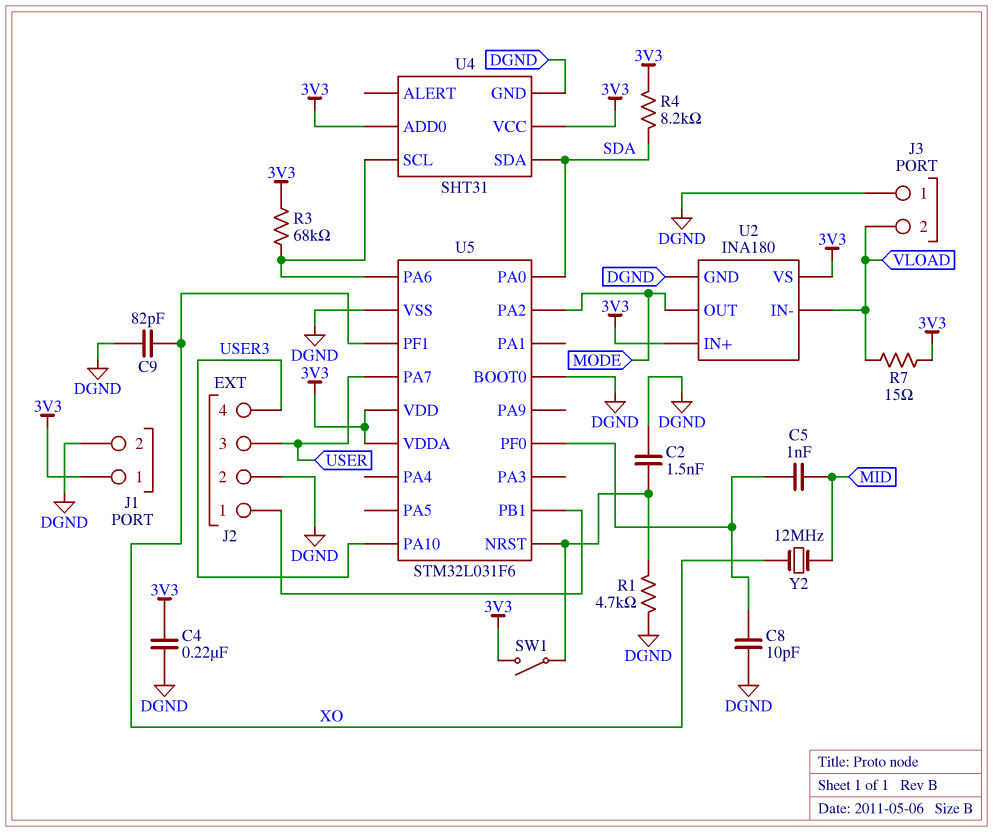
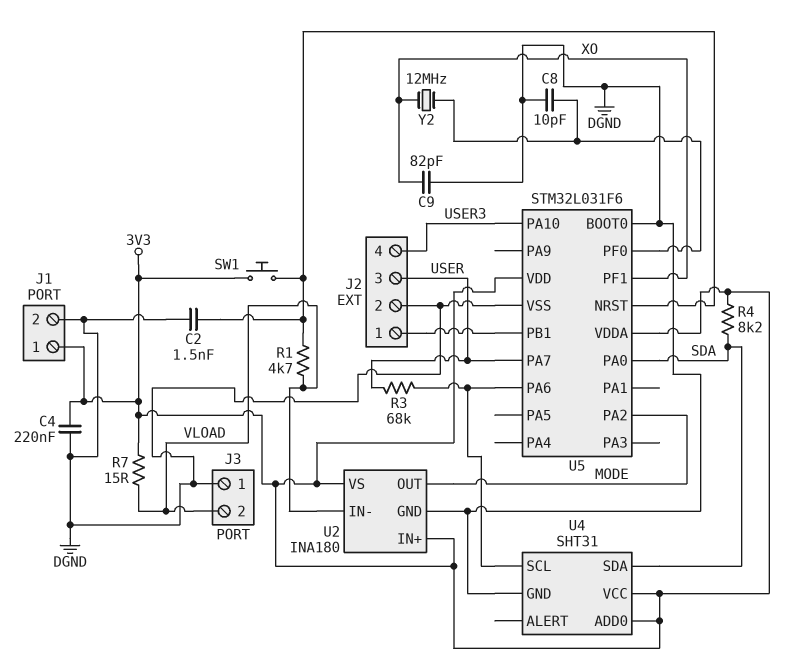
C5: 1nF (MID, U5/PF0) -> none
R1: 4.7k (DGND, U5/NRST) -> 4.7k (U5/NRST, VLOAD)
R3: 68k (3V3, U4/SCL) -> 68k (U4/SCL, USER)
SW1: switch (3V3, U5/NRST) -> button (3V3, U5/NRST)
Y2: 12MHz (MID, XO) -> 12MHz (U5/PF0, XO)

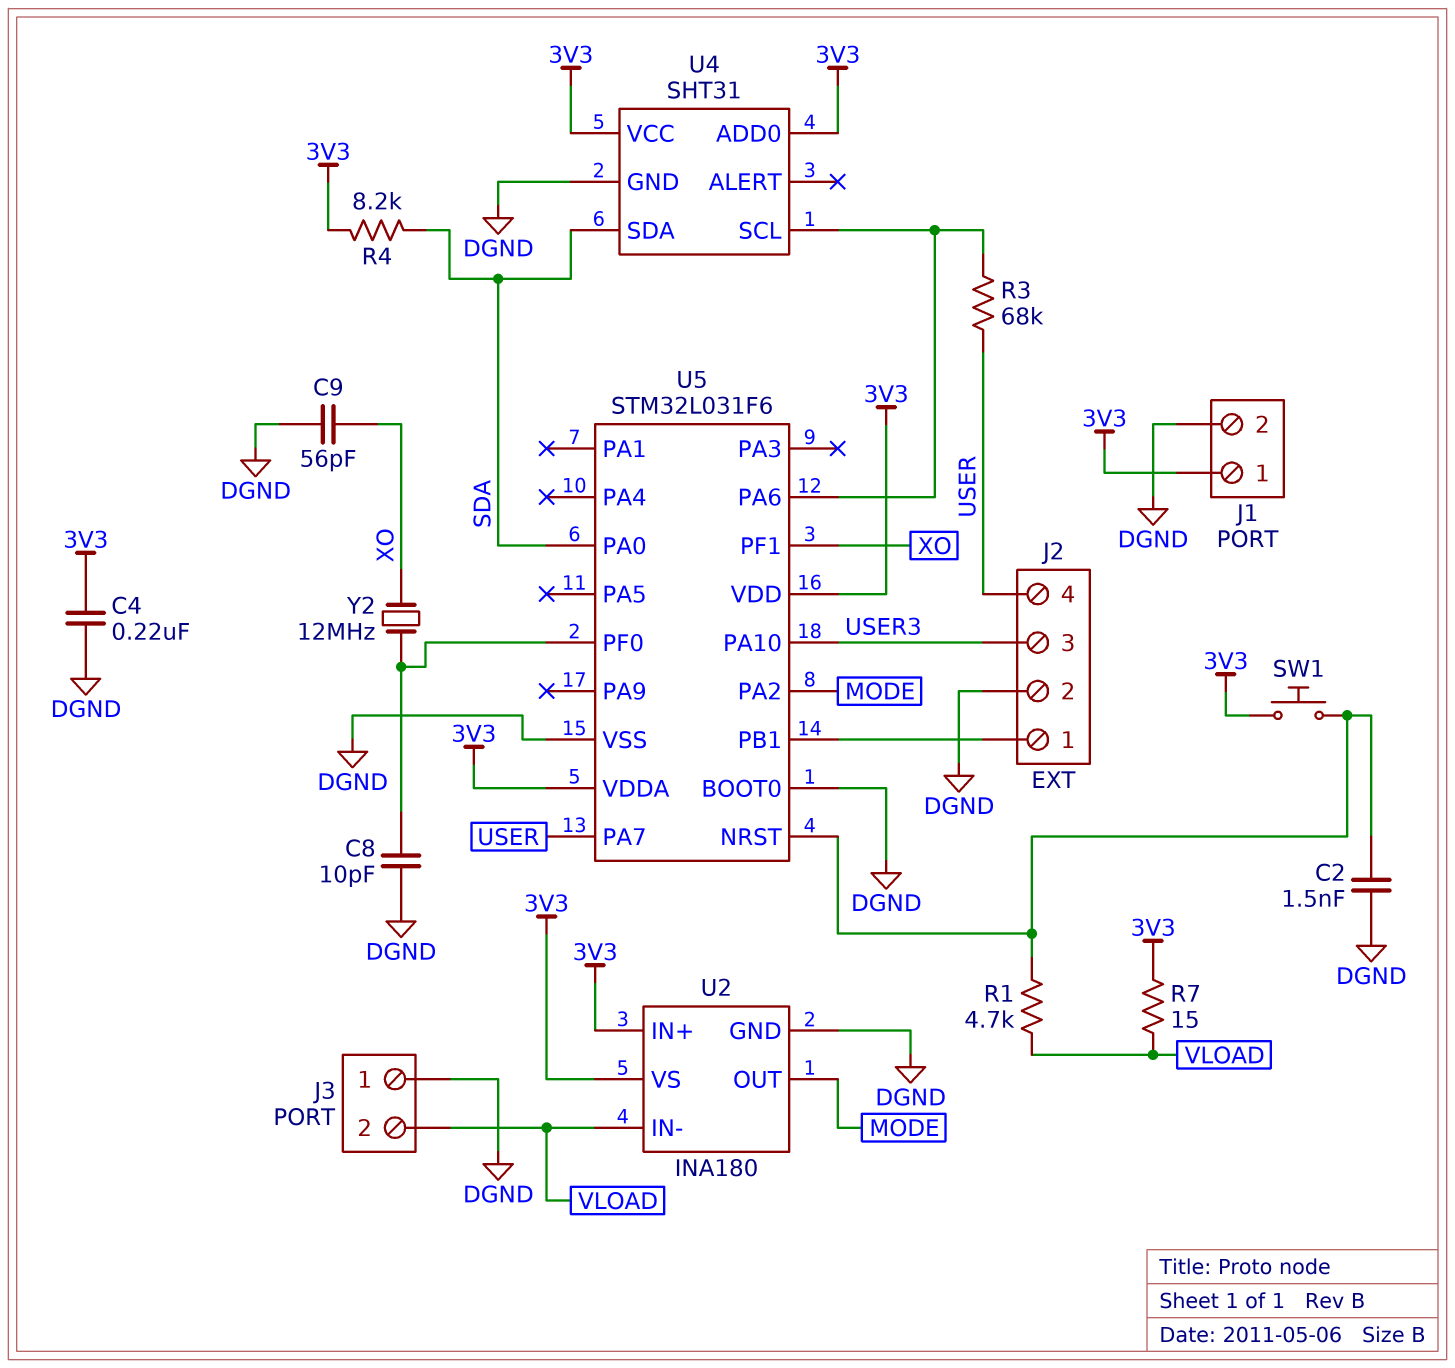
C9: 82pF (DGND, XO) -> 56pF (DGND, XO)
J2 pin 3: USER -> USER3
J2 pin 4: USER3 -> USER

